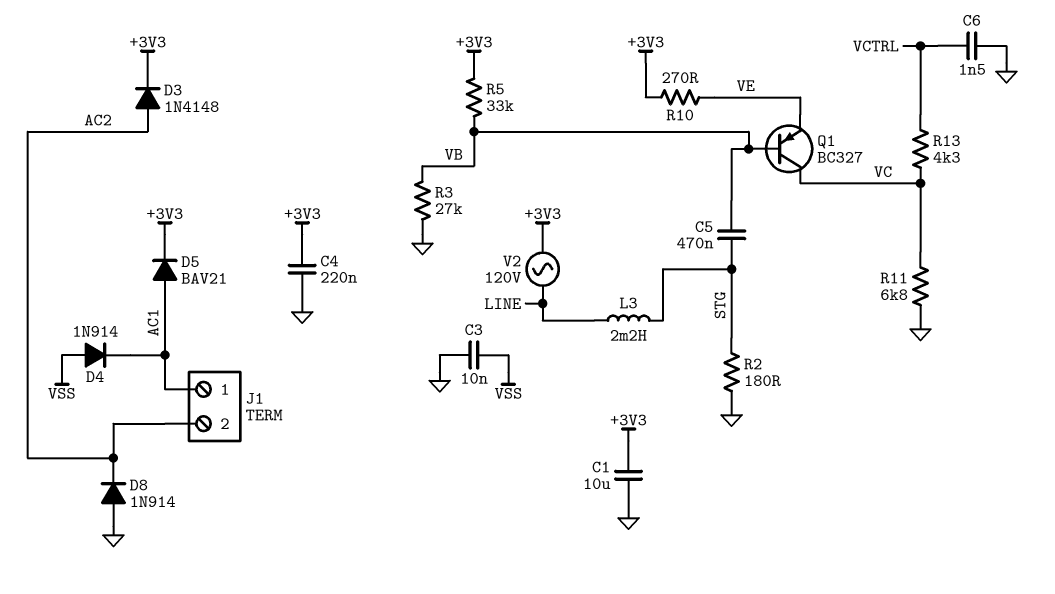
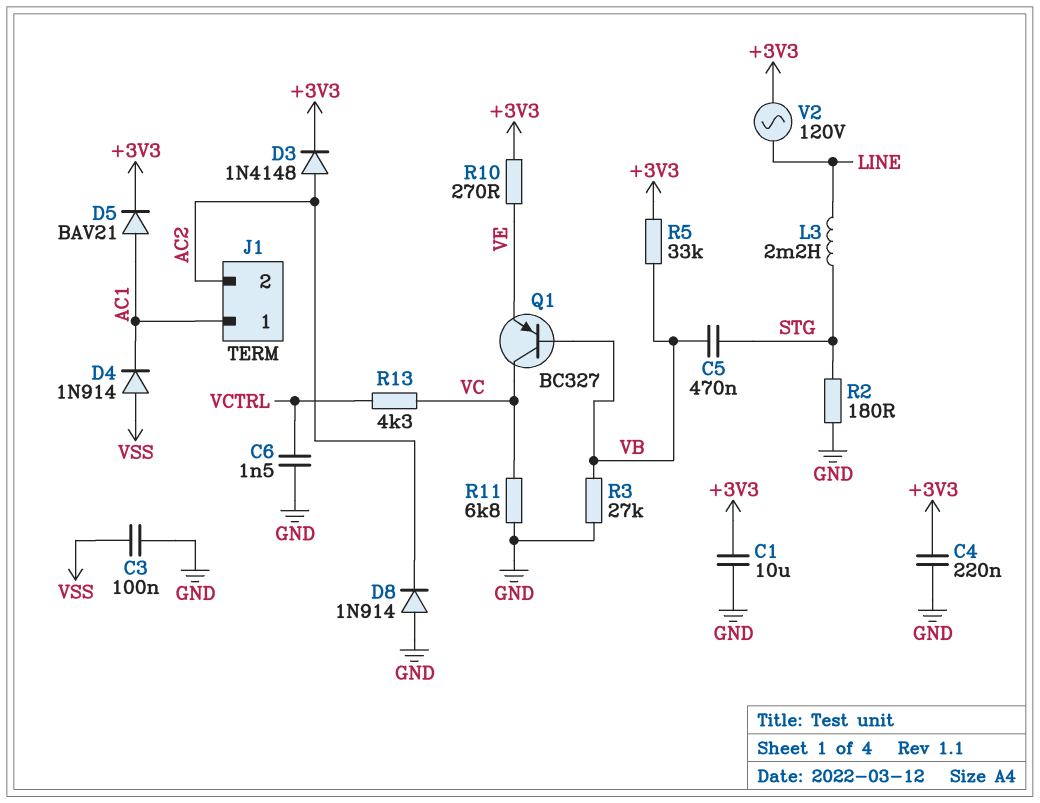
C3: 10nF (GND, VSS) -> 100nF (GND, VSS)

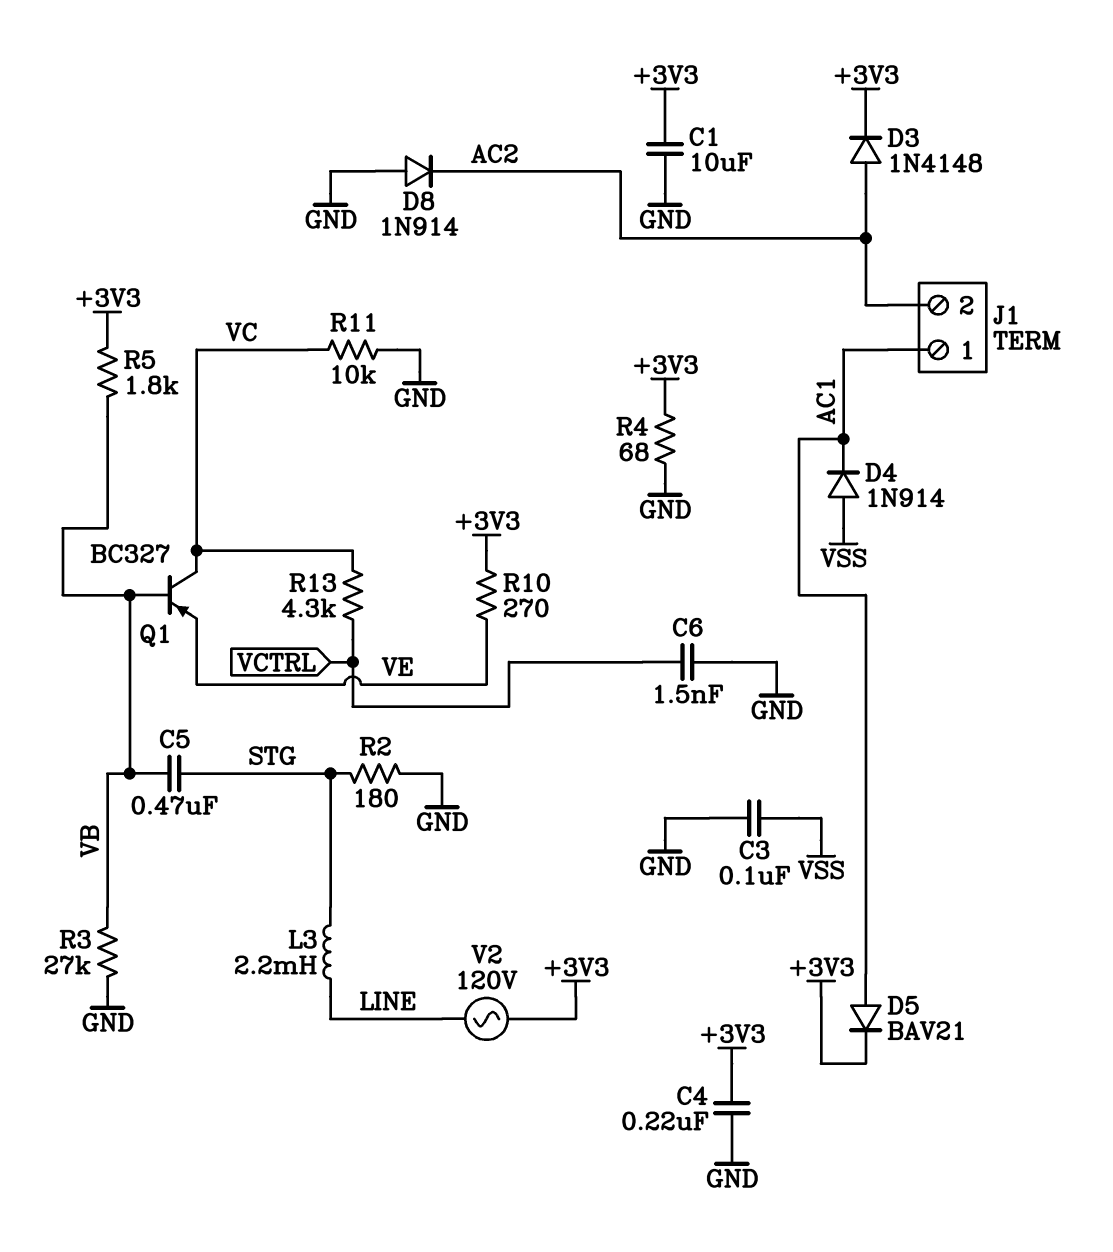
R4: none -> 68 (+3V3, GND)
R5: 33k (+3V3, VB) -> 1.8k (+3V3, VB)
R11: 6.8k (GND, VC) -> 10k (GND, VC)

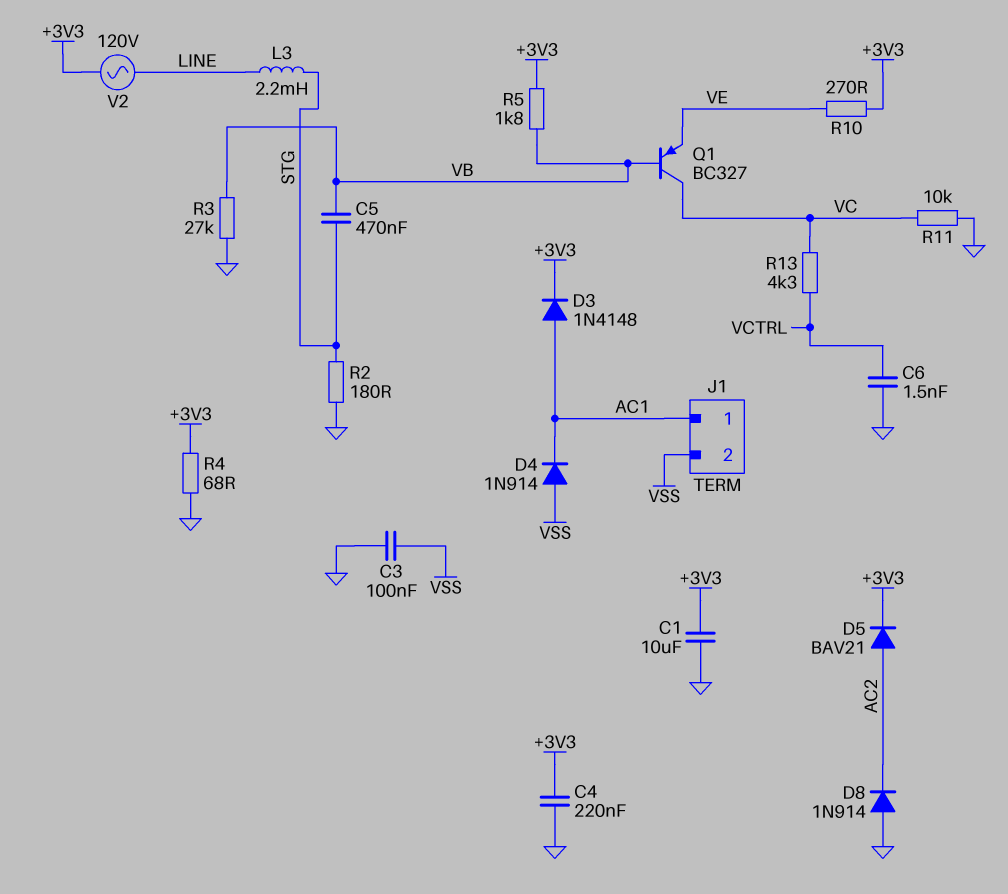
D3: diode 1N4148 (A AC2, K +3V3) -> diode 1N4148 (A AC1, K +3V3)
D5: diode BAV21 (A AC1, K +3V3) -> diode BAV21 (A AC2, K +3V3)
J1 pin 2: AC2 -> VSS

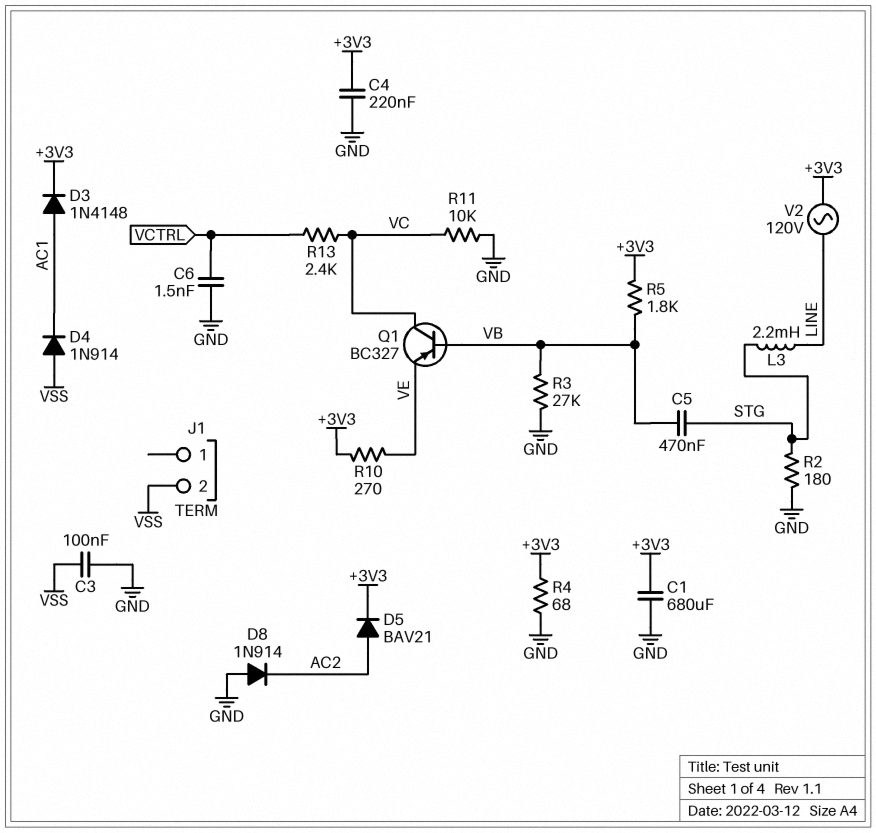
C1: 10uF (+3V3, GND) -> 680uF (+3V3, GND)
J1 pin 1: AC1 -> none
R13: 4.3k (VC, VCTRL) -> 2.4k (VC, VCTRL)

